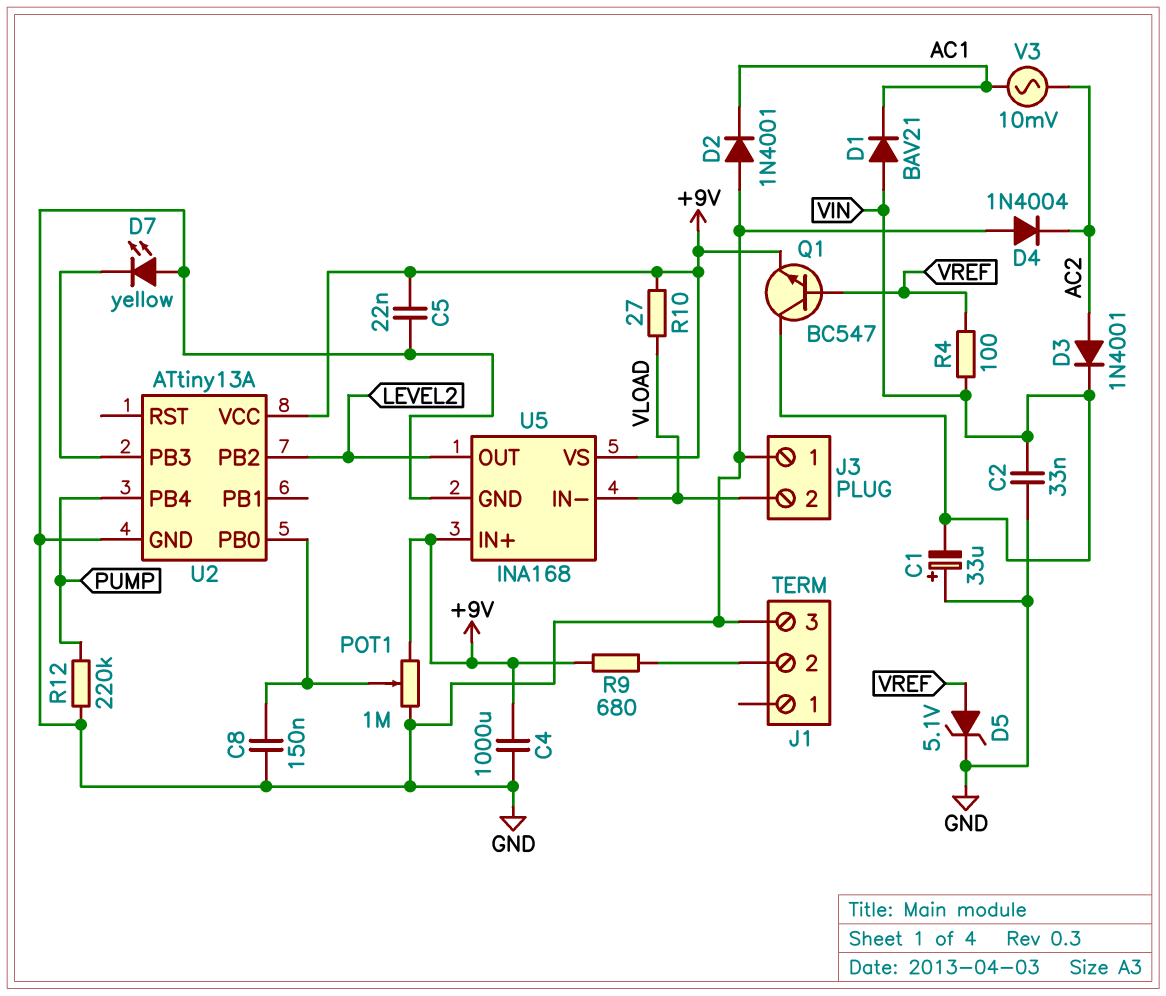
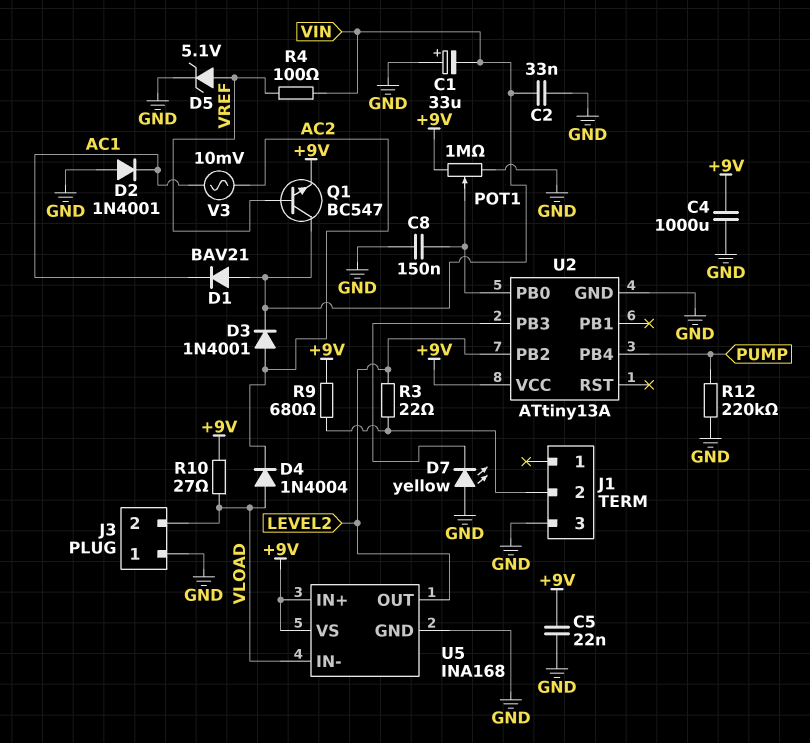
D4: diode 1N4004 (A GND, K AC2) -> diode 1N4004 (A VLOAD, K AC2)
R3: none -> 22 (J1/2, LEVEL2)

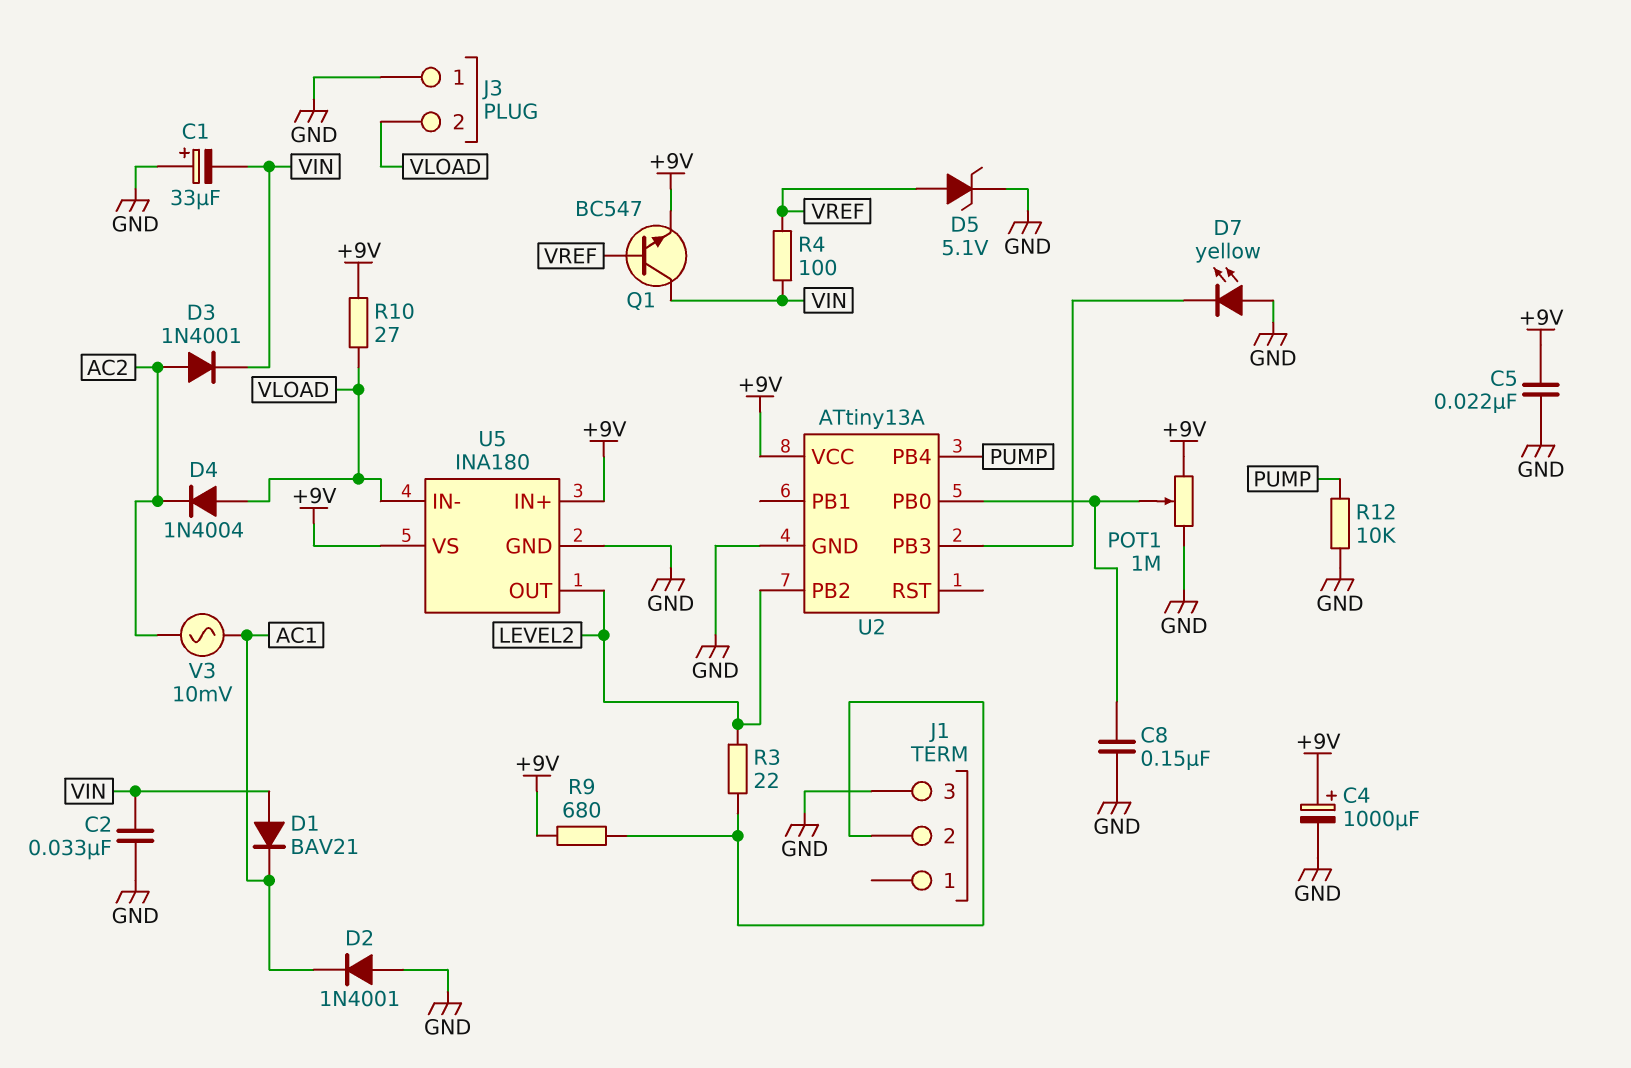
C4: 1000uF (+9V, GND) -> 1000uF (plus +9V, minus GND)
R12: 220k (GND, PUMP) -> 10k (GND, PUMP)
U5: INA168 -> INA180

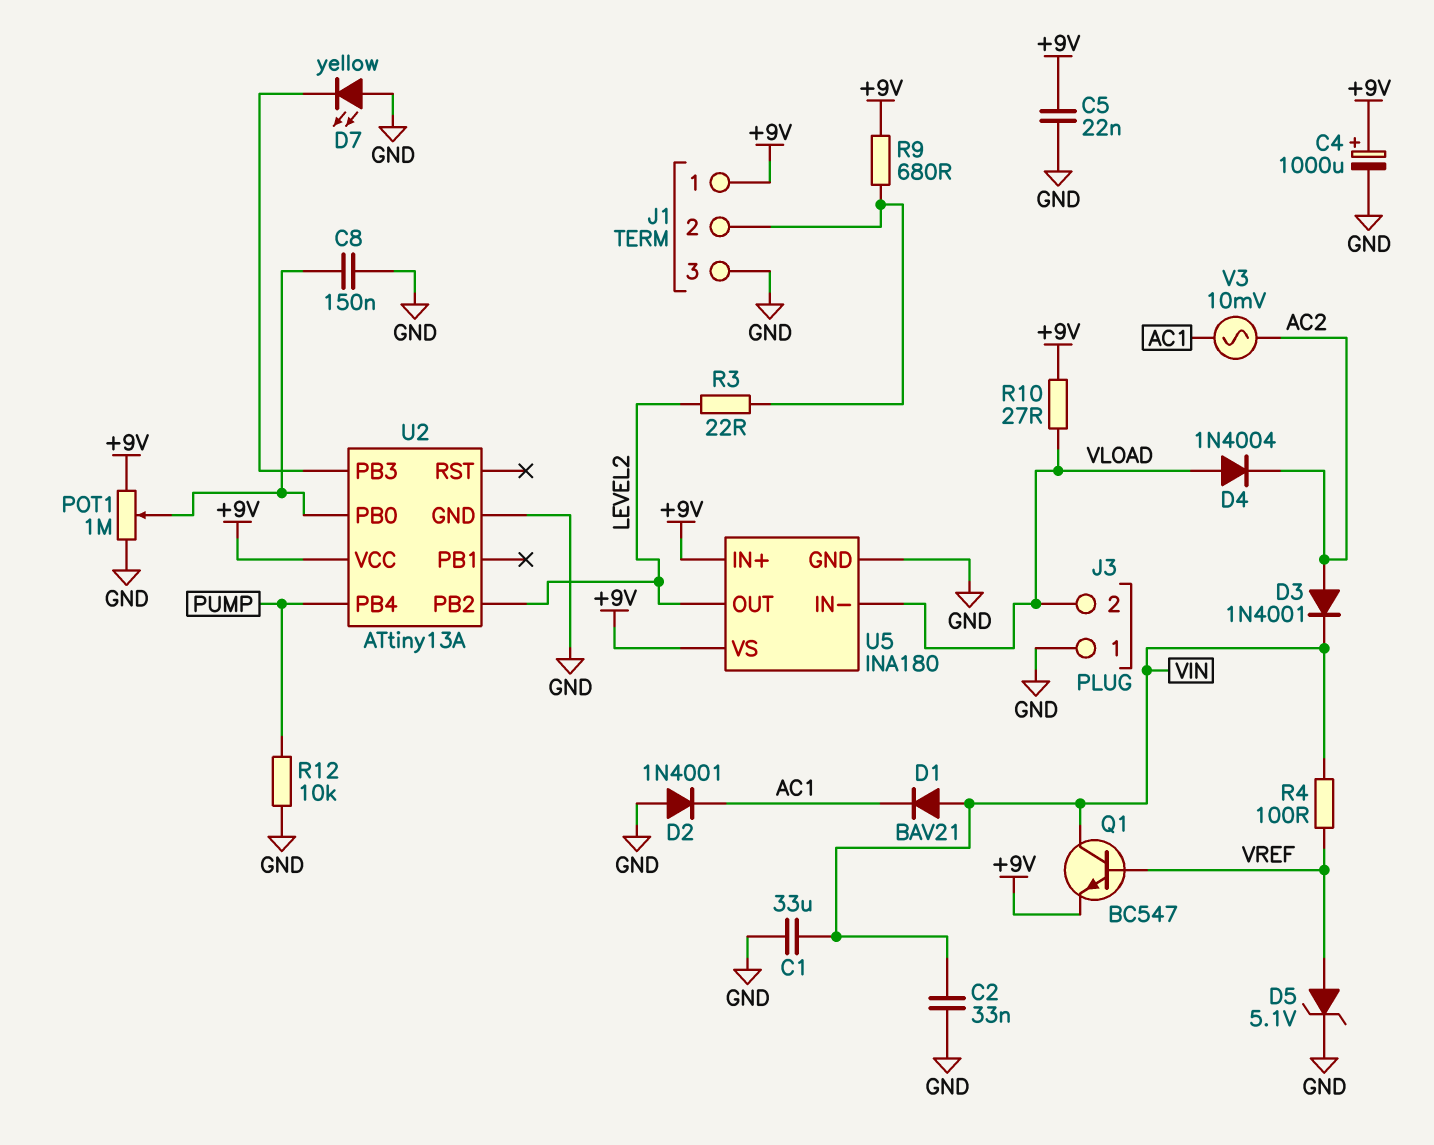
C1: 33uF (plus GND, minus VIN) -> 33uF (GND, VIN)
J1 pin 1: none -> +9V

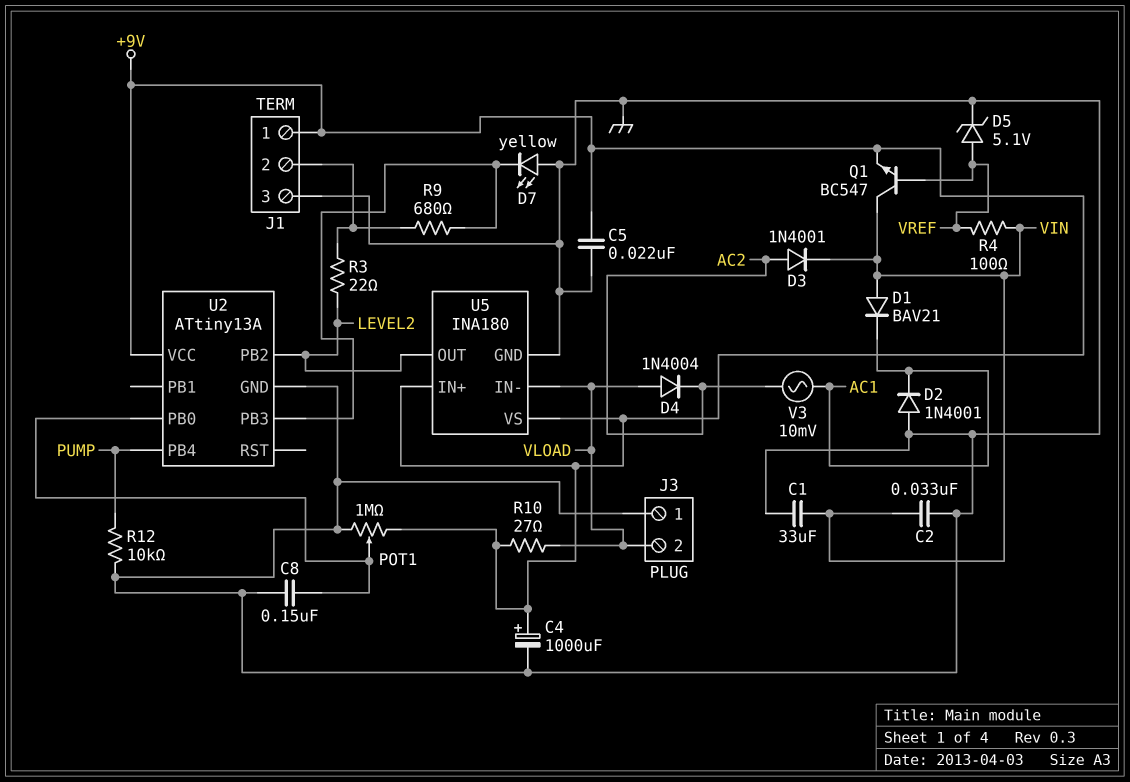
R9: 680 (+9V, J1/2) -> 680 (J1/2, U2/PB3)

